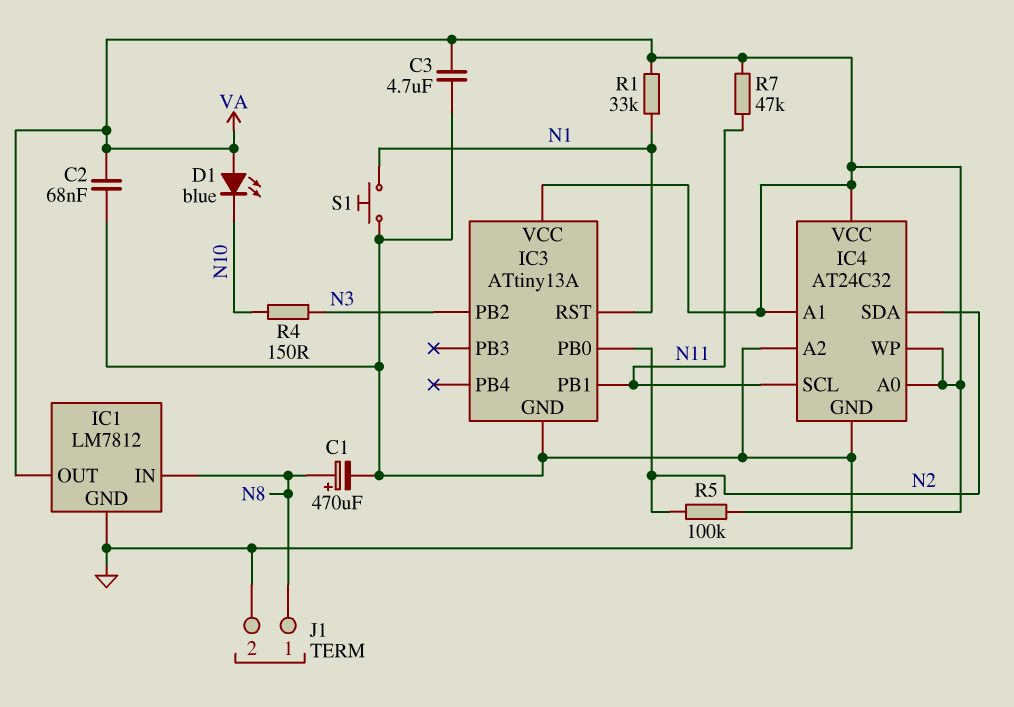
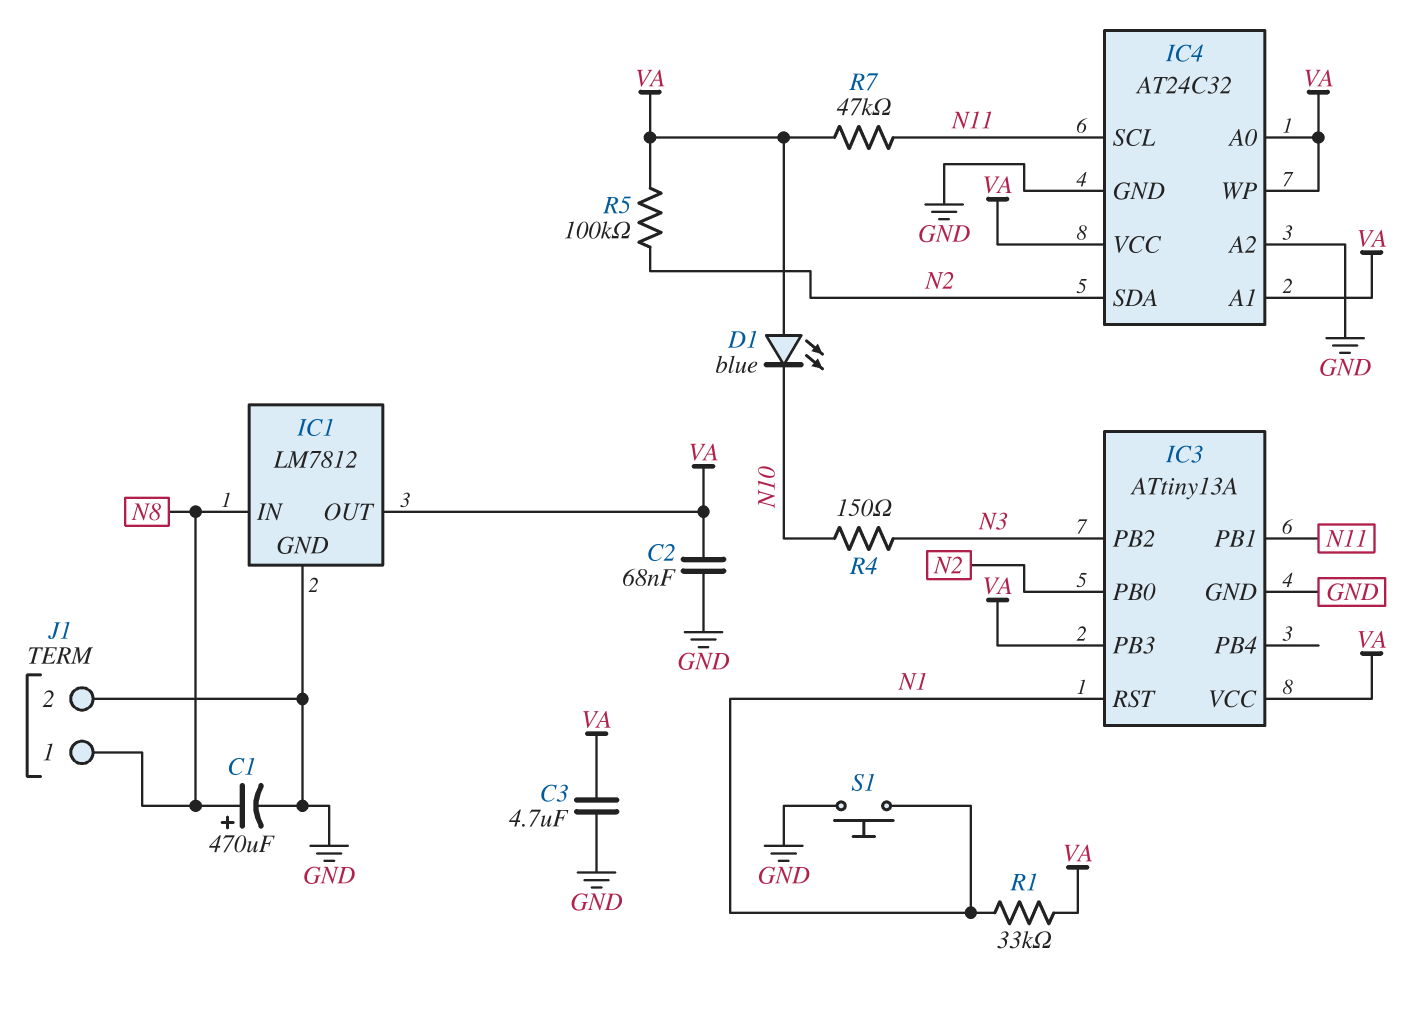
IC3 pin PB3: none -> VA

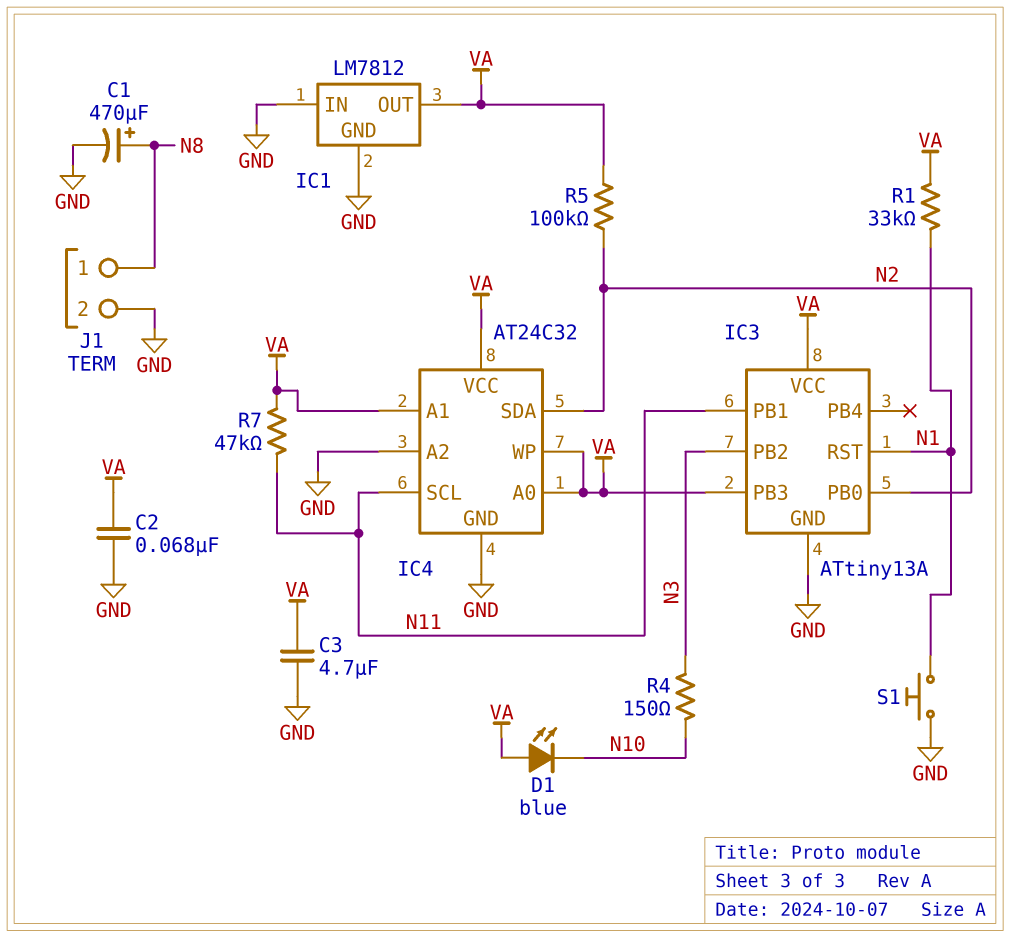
IC1 pin IN: N8 -> GND

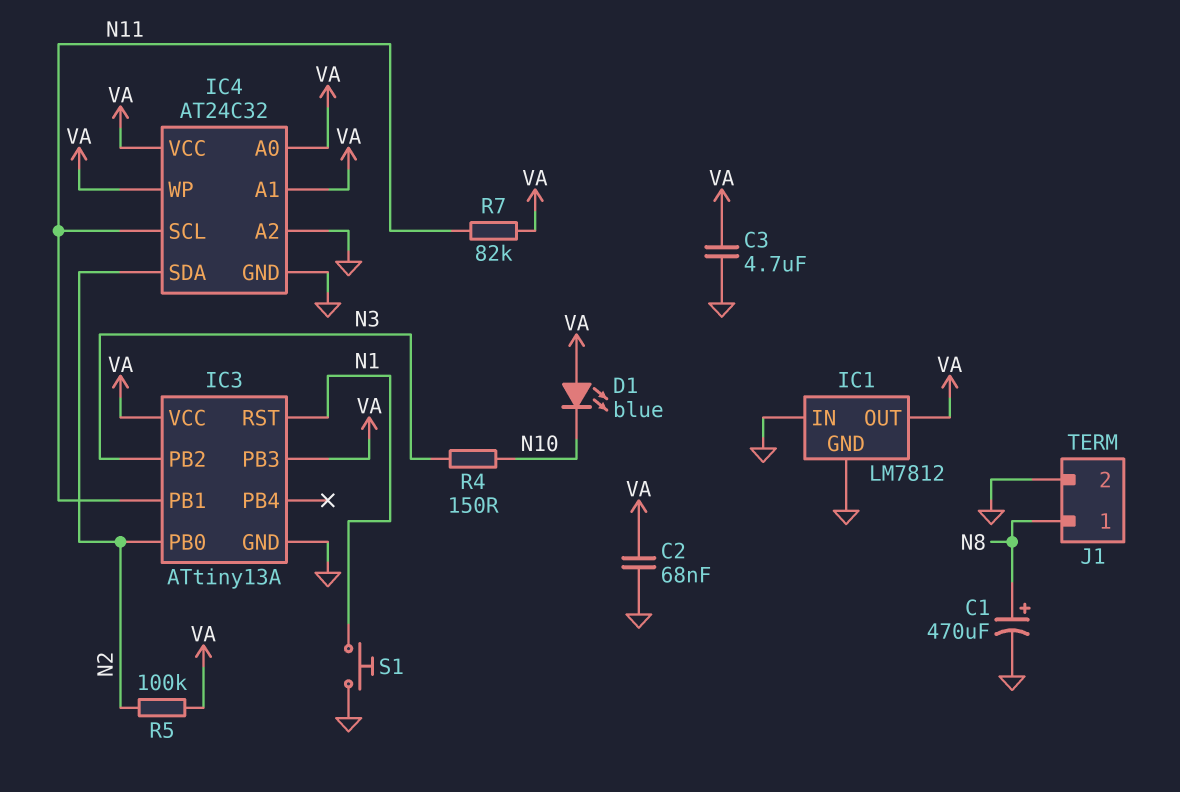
R1: 33k (N1, VA) -> none
R7: 47k (N11, VA) -> 82k (N11, VA)

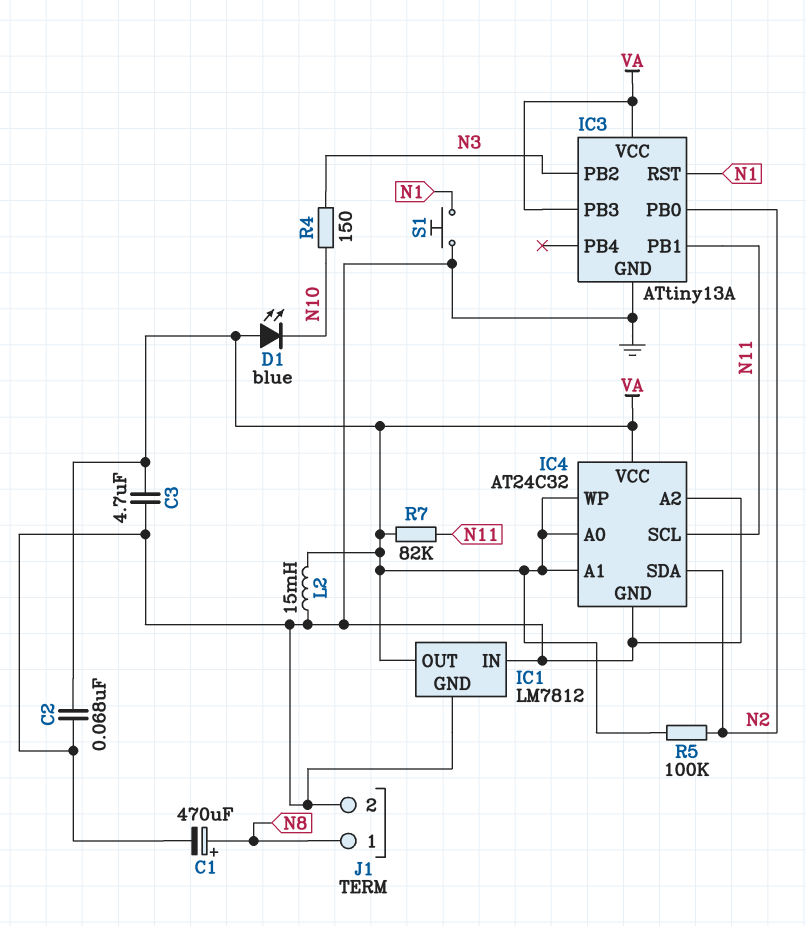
L2: none -> 15mH (GND, VA)

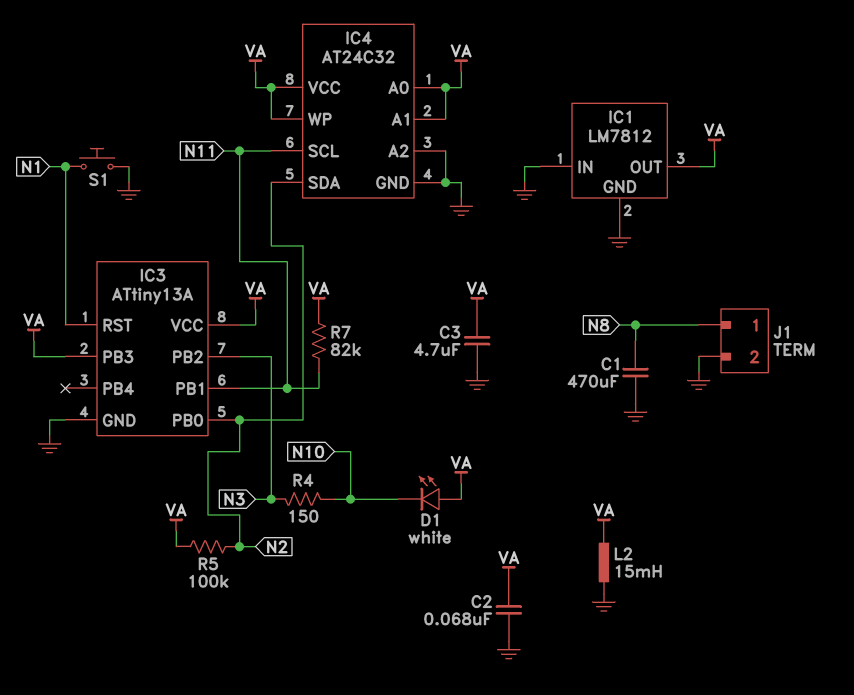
C1: 470uF (plus N8, minus GND) -> 470uF (GND, N8)
D1: LED blue (A VA, K N10) -> LED white (A VA, K N10)

